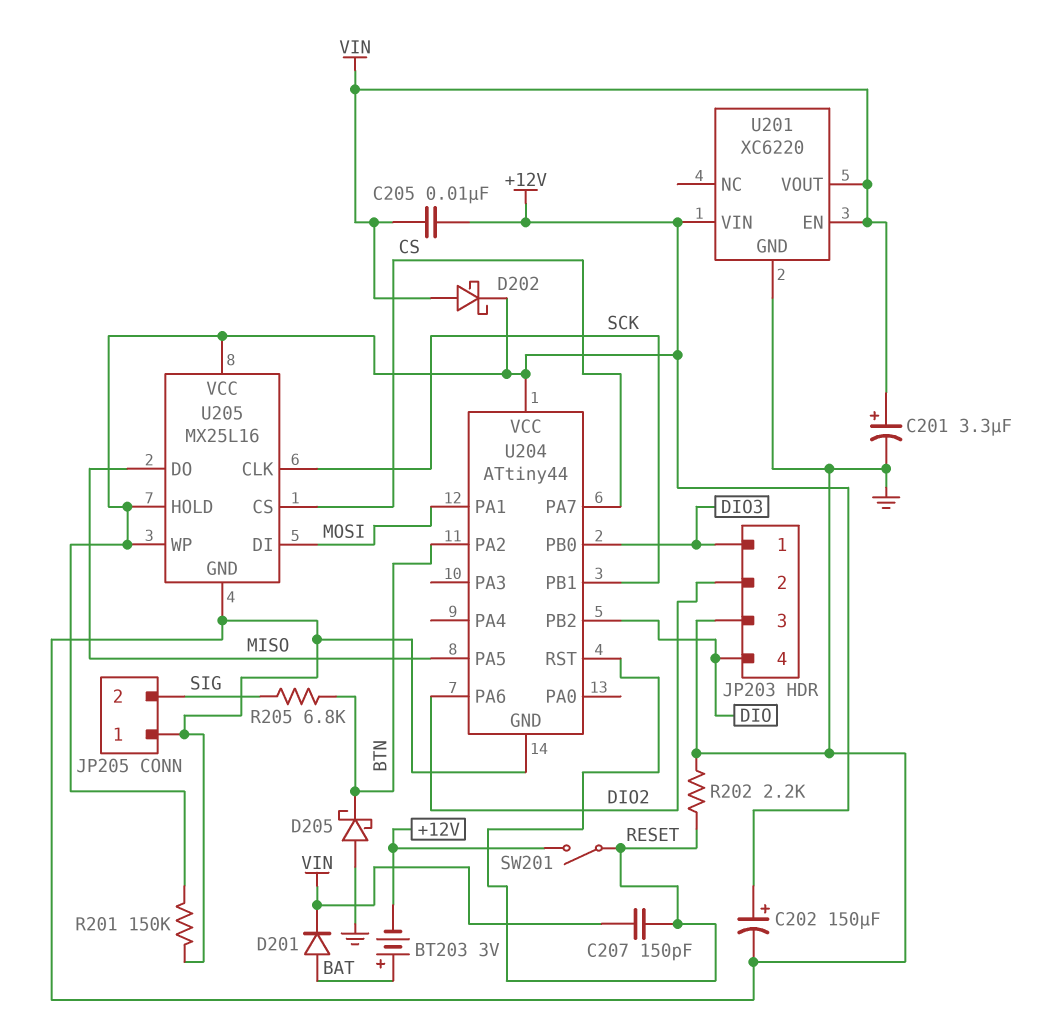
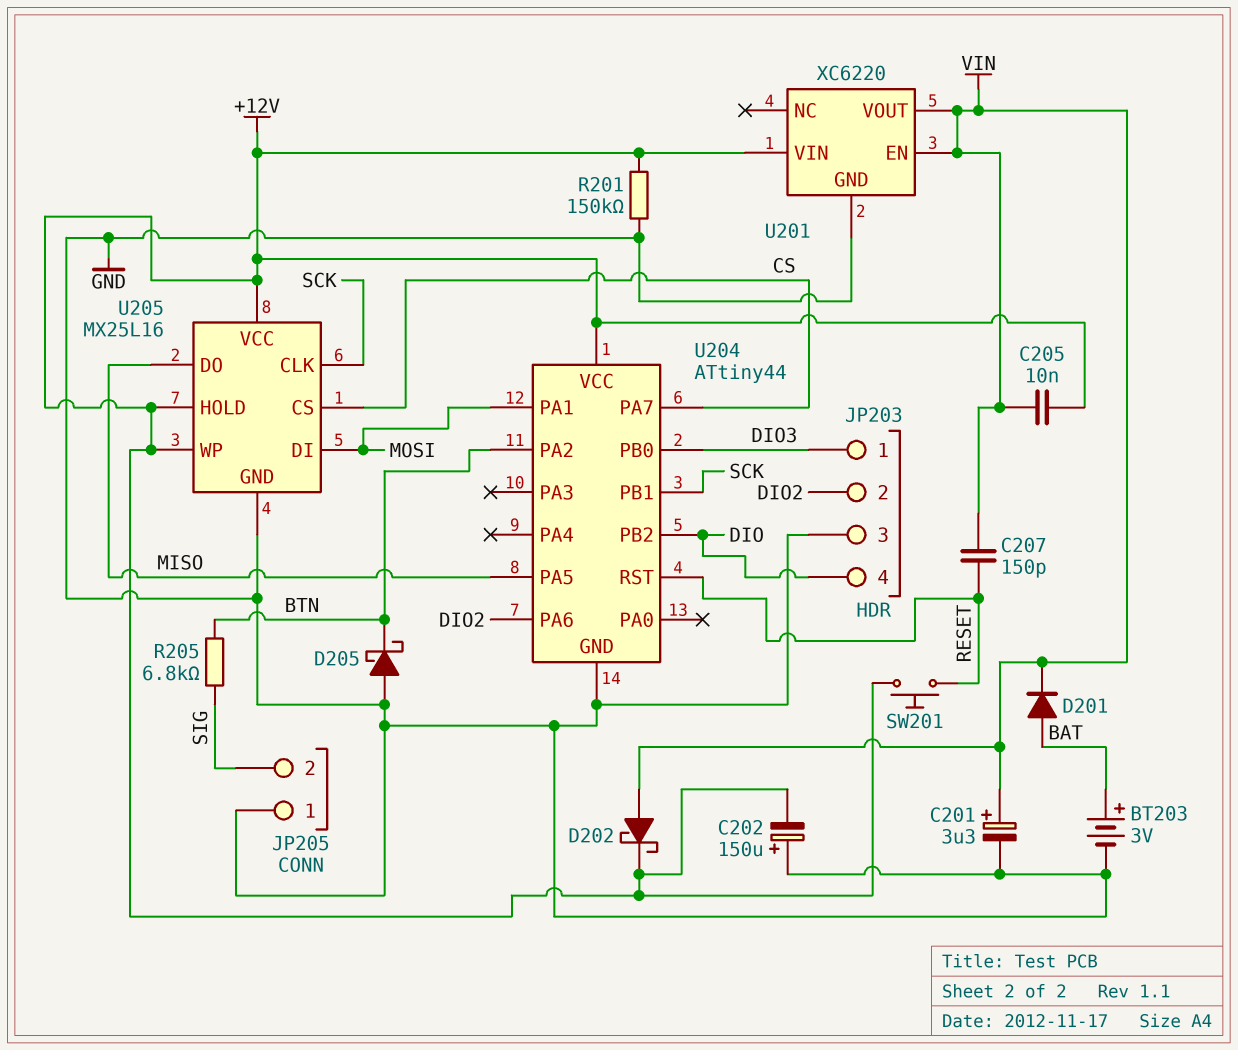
BT203: 3V (plus BAT, minus +12V) -> 3V (plus BAT, minus GND)
C202: 150uF (plus +12V, minus GND) -> 150uF (plus GND, minus +12V)
R202: 2.2k (GND, RESET) -> none
SW201: switch (+12V, RESET) -> button (+12V, RESET)

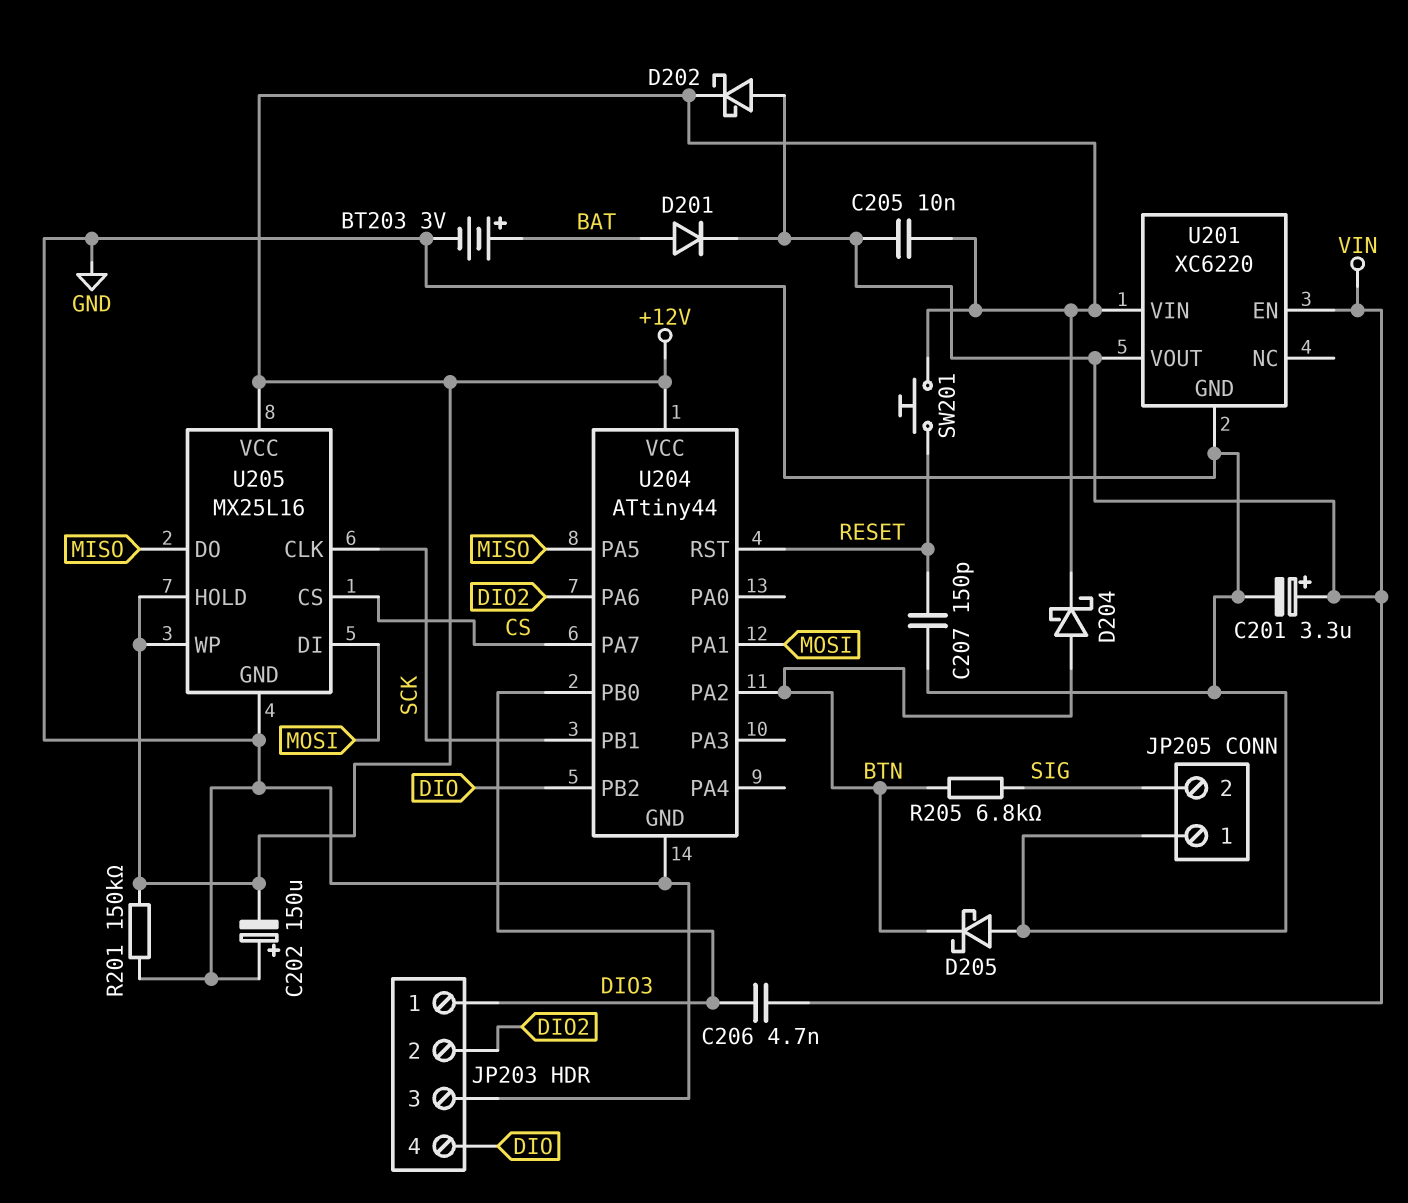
C206: none -> 4.7nF (DIO3, VIN)
C207: 150pF (RESET, VIN) -> 150pF (GND, RESET)
D204: none -> schottky (A BTN, K +12V)

